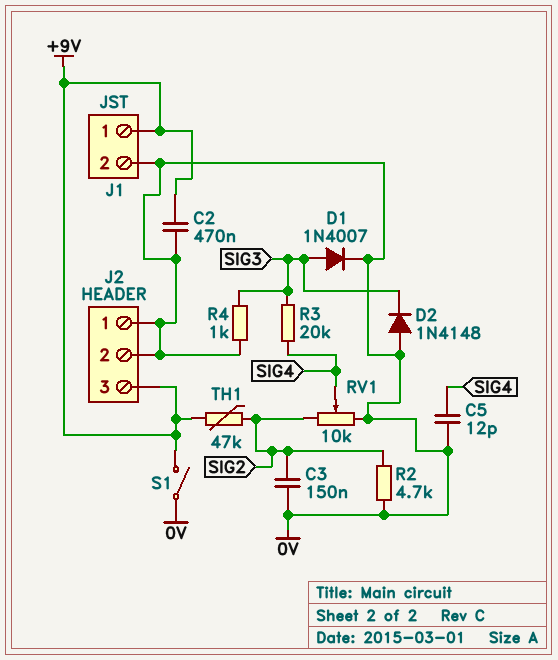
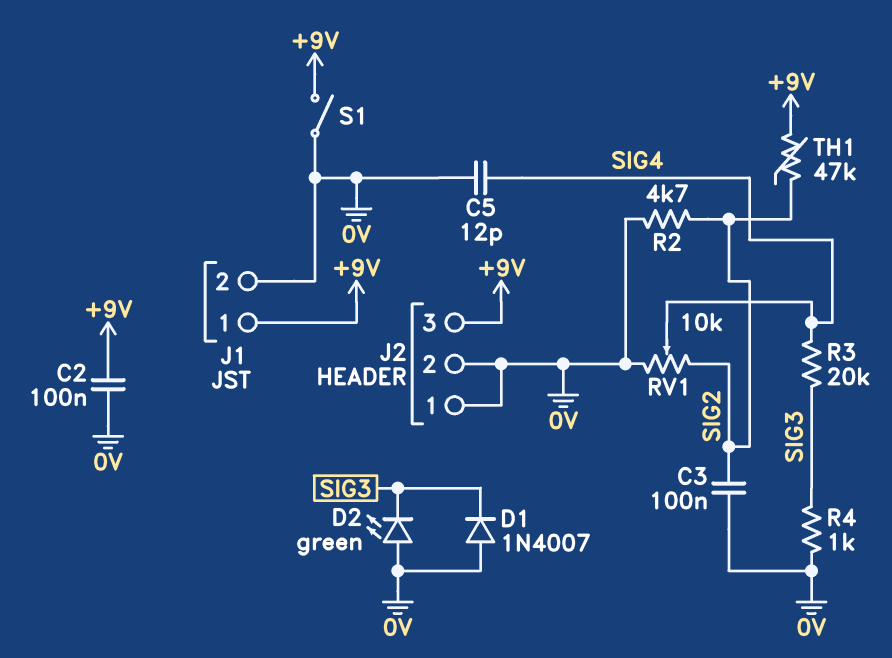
C2: 470nF (+9V, 0V) -> 100nF (+9V, 0V)
C3: 150nF (0V, SIG2) -> 100nF (0V, SIG2)
D1: diode 1N4007 (A SIG3, K 0V) -> diode 1N4007 (A 0V, K SIG3)
D2: diode 1N4148 (A 0V, K SIG3) -> LED green (A 0V, K SIG3)

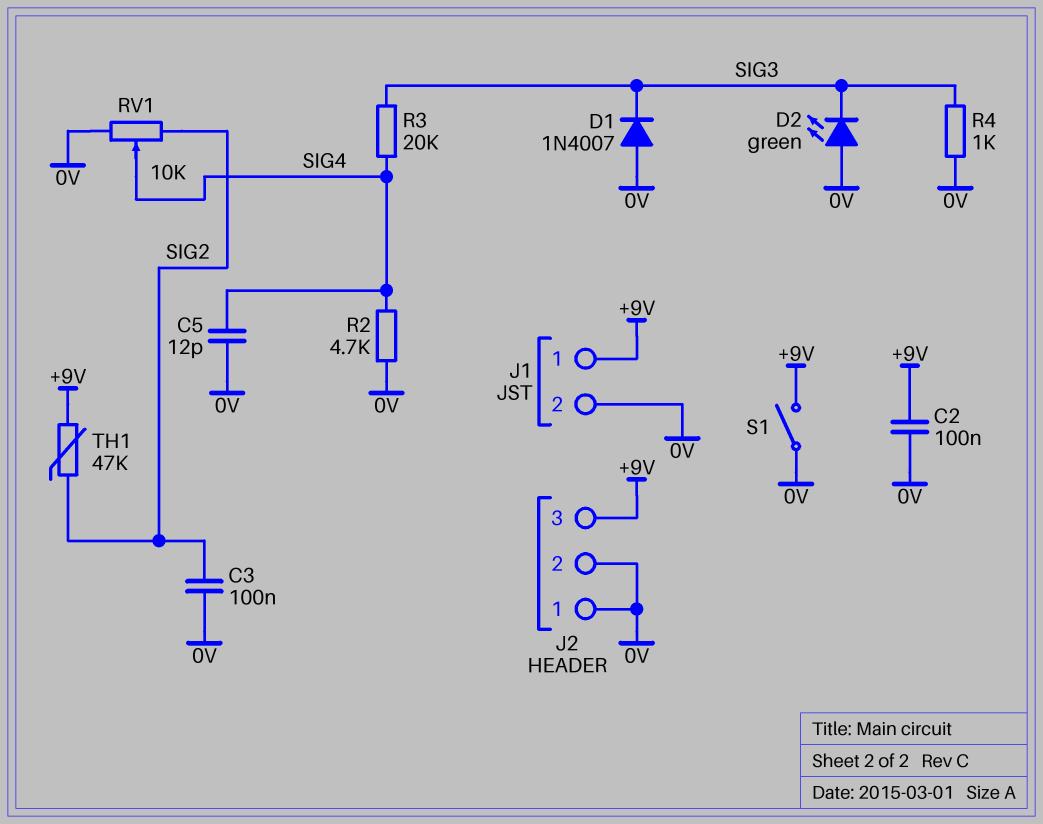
R2: 4.7k (0V, SIG2) -> 4.7k (0V, SIG4)

